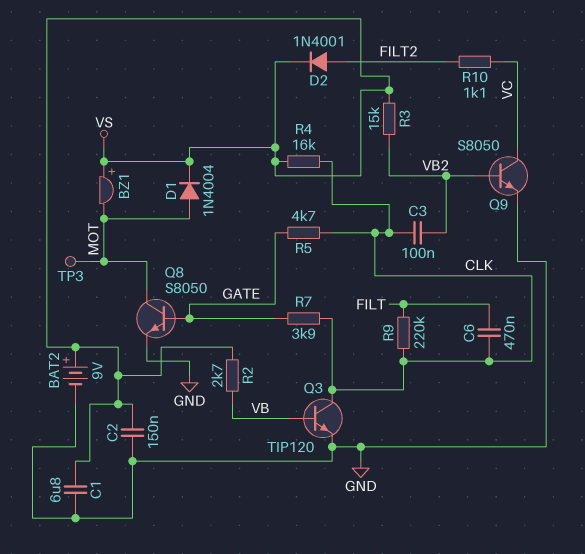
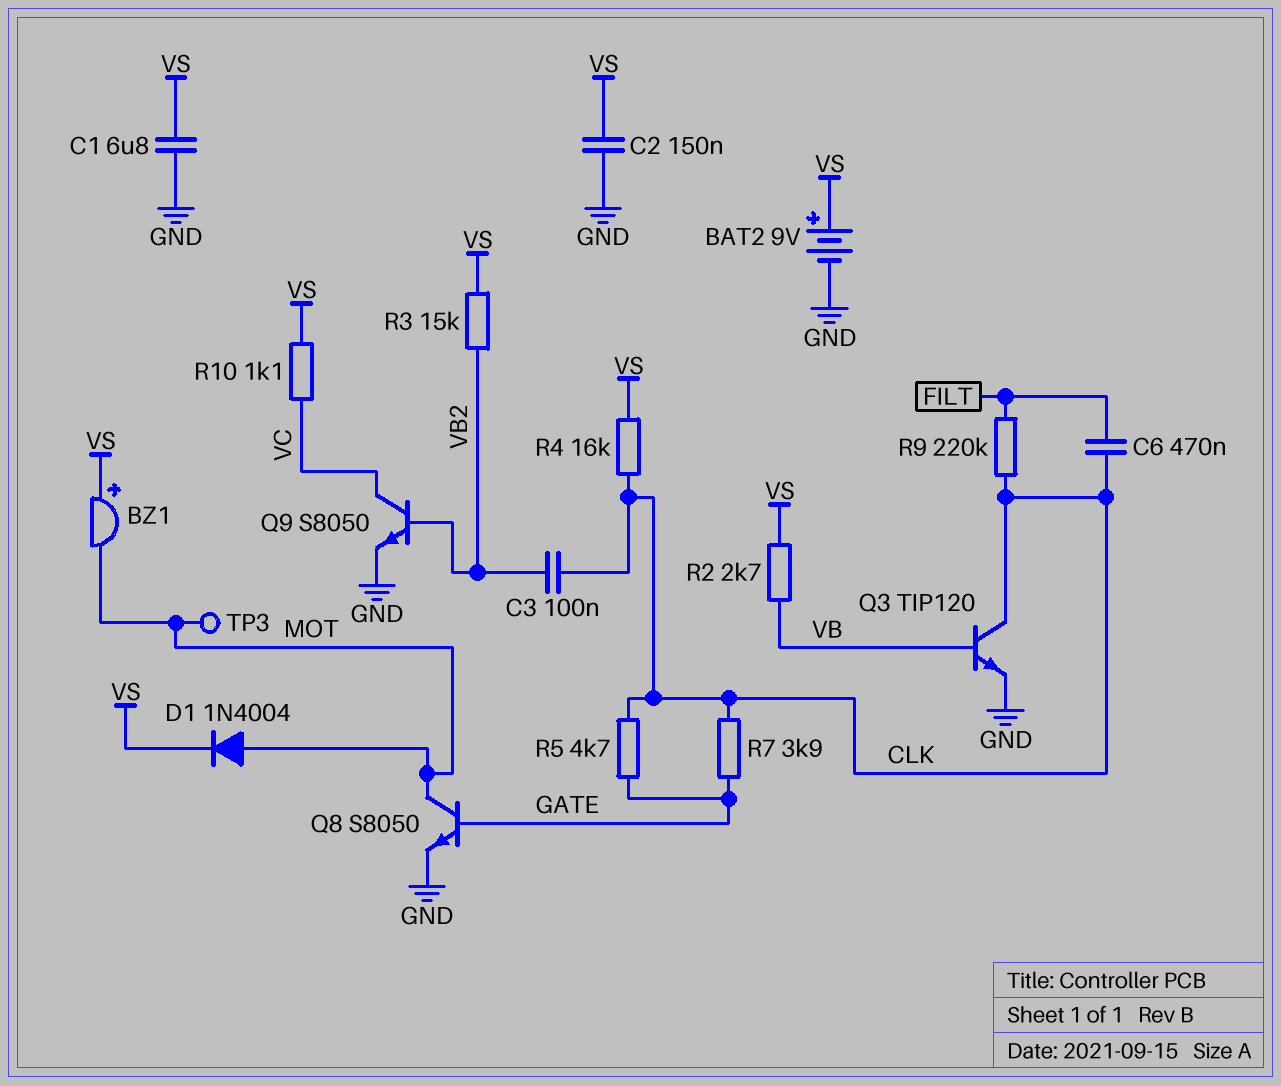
D2: diode 1N4001 (A FILT2, K VS) -> none
R10: 1.1k (FILT2, VC) -> 1.1k (VC, VS)

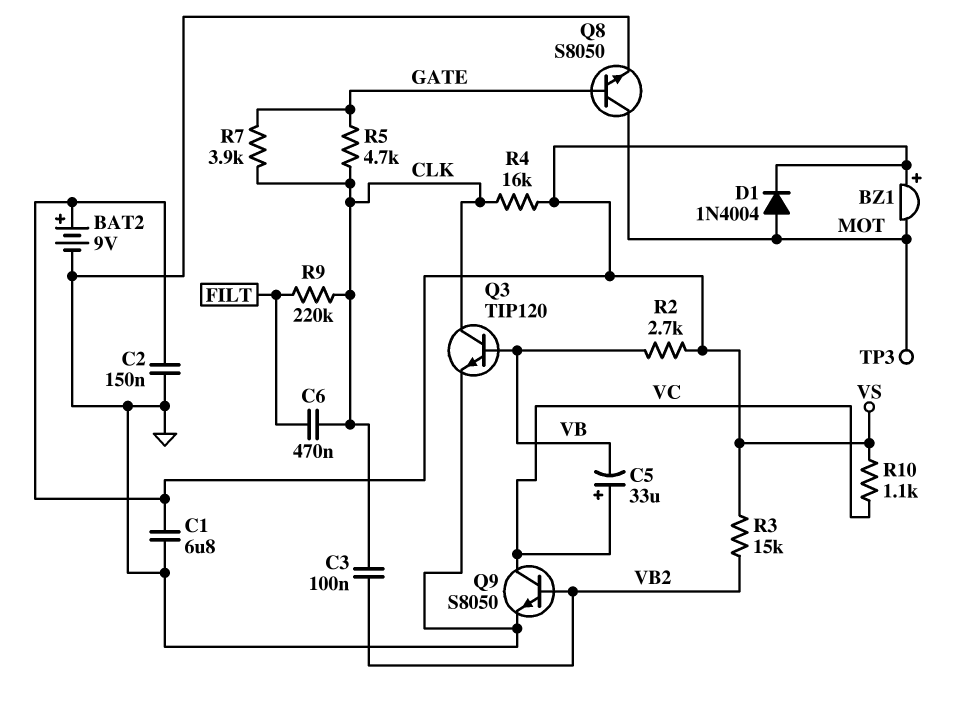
C5: none -> 33uF (plus VC, minus VB)

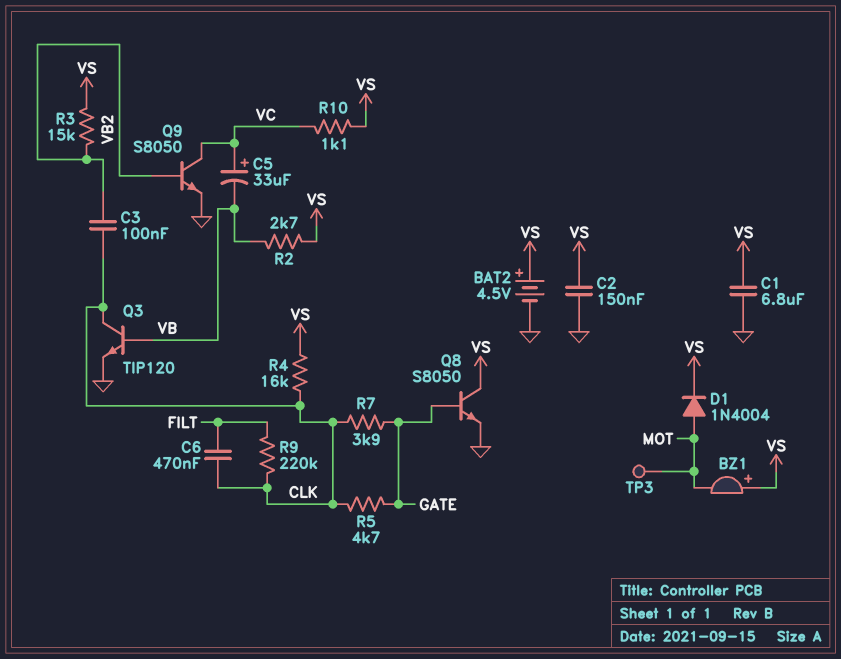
BAT2: 9V (plus VS, minus GND) -> 4.5V (plus VS, minus GND)
Q8: NPN S8050 (B GATE, C MOT, E GND) -> NPN S8050 (B GATE, C VS, E GND)

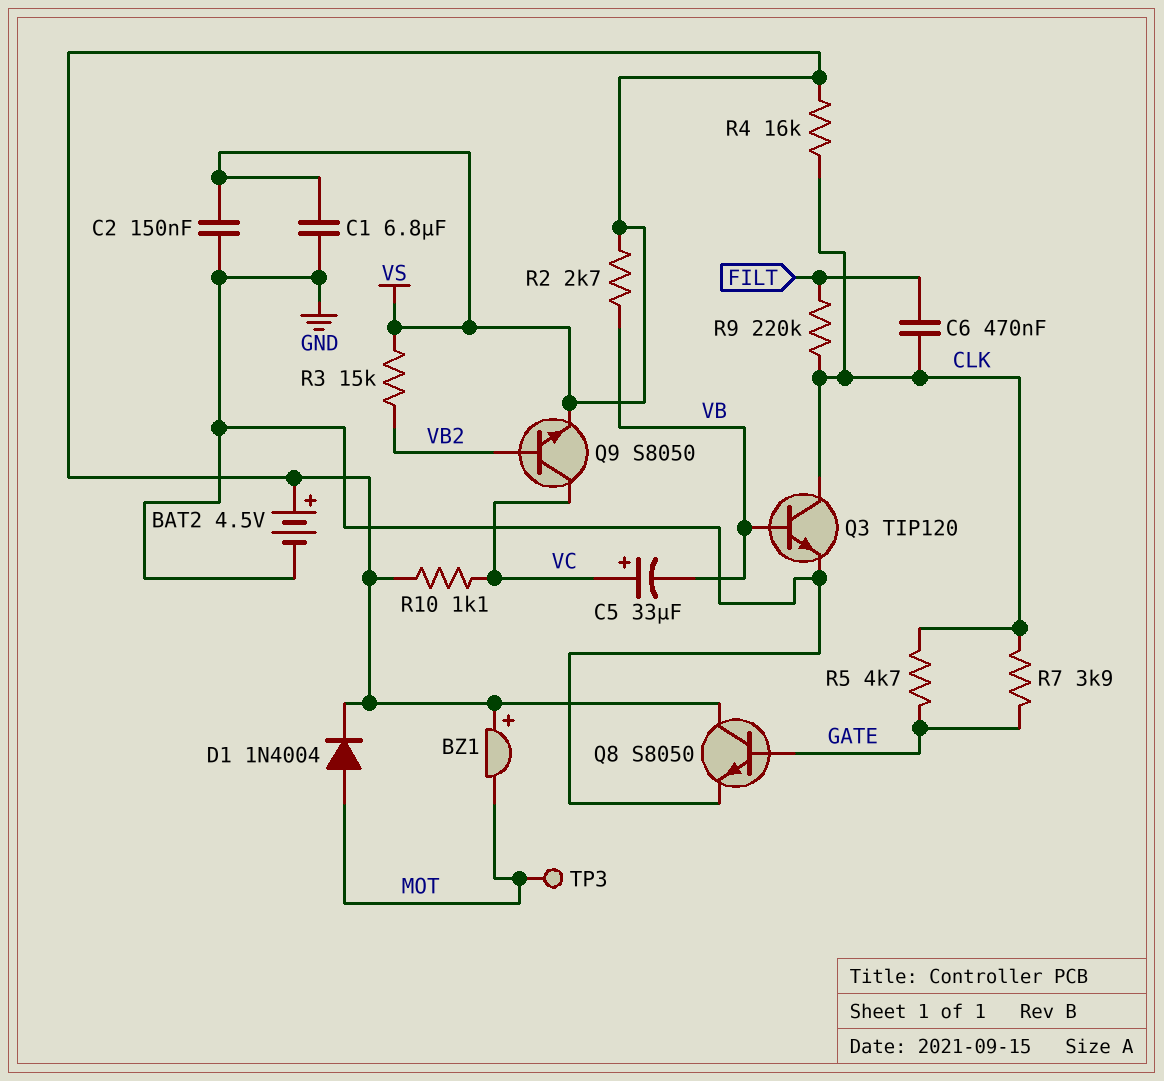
C3: 100nF (CLK, VB2) -> none
Q9: NPN S8050 (B VB2, C VC, E GND) -> NPN S8050 (B VB2, C VC, E VS)

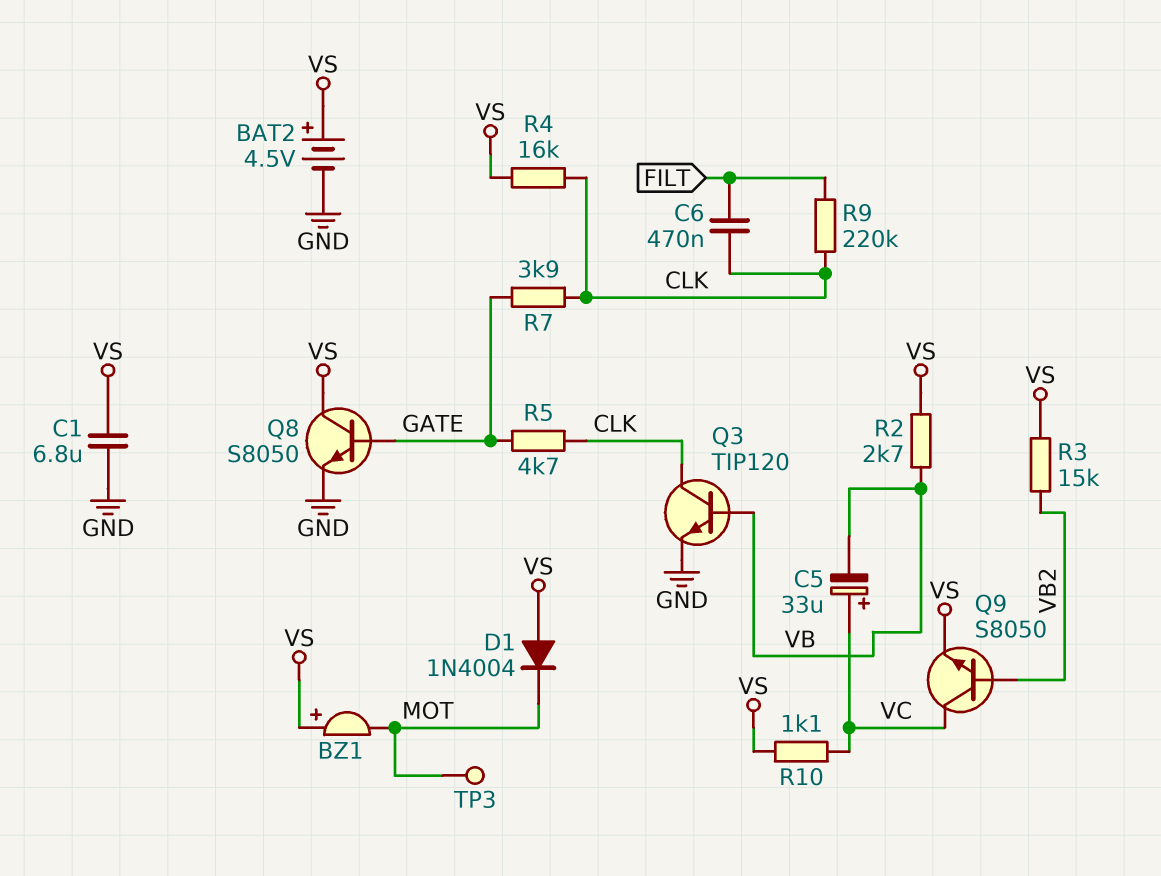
C2: 150nF (GND, VS) -> none
D1: diode 1N4004 (A MOT, K VS) -> diode 1N4004 (A VS, K MOT)

